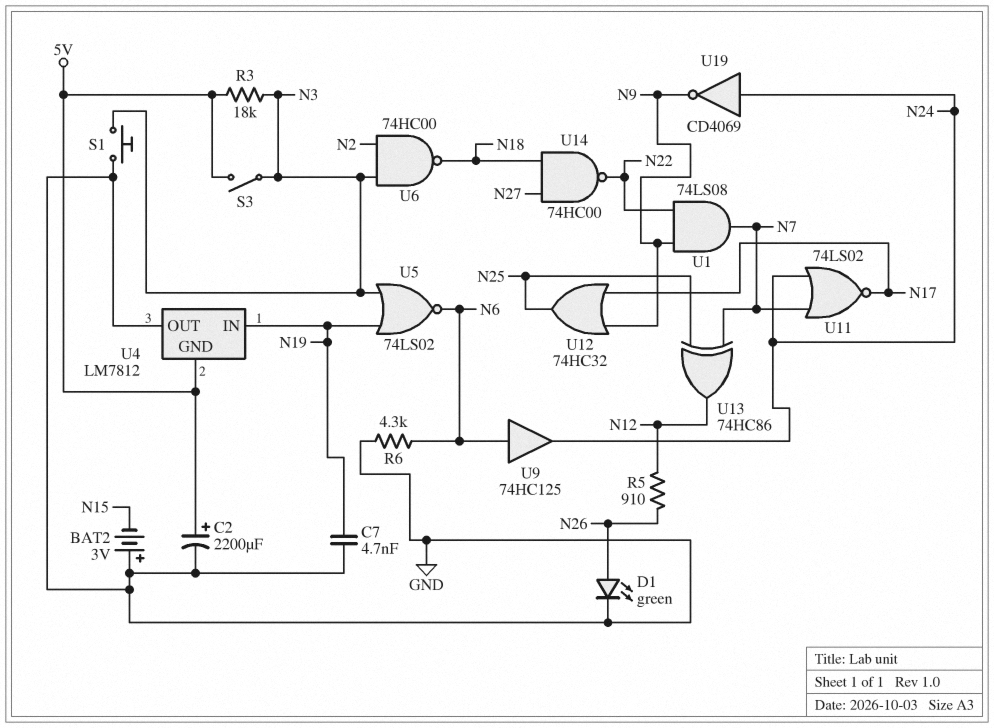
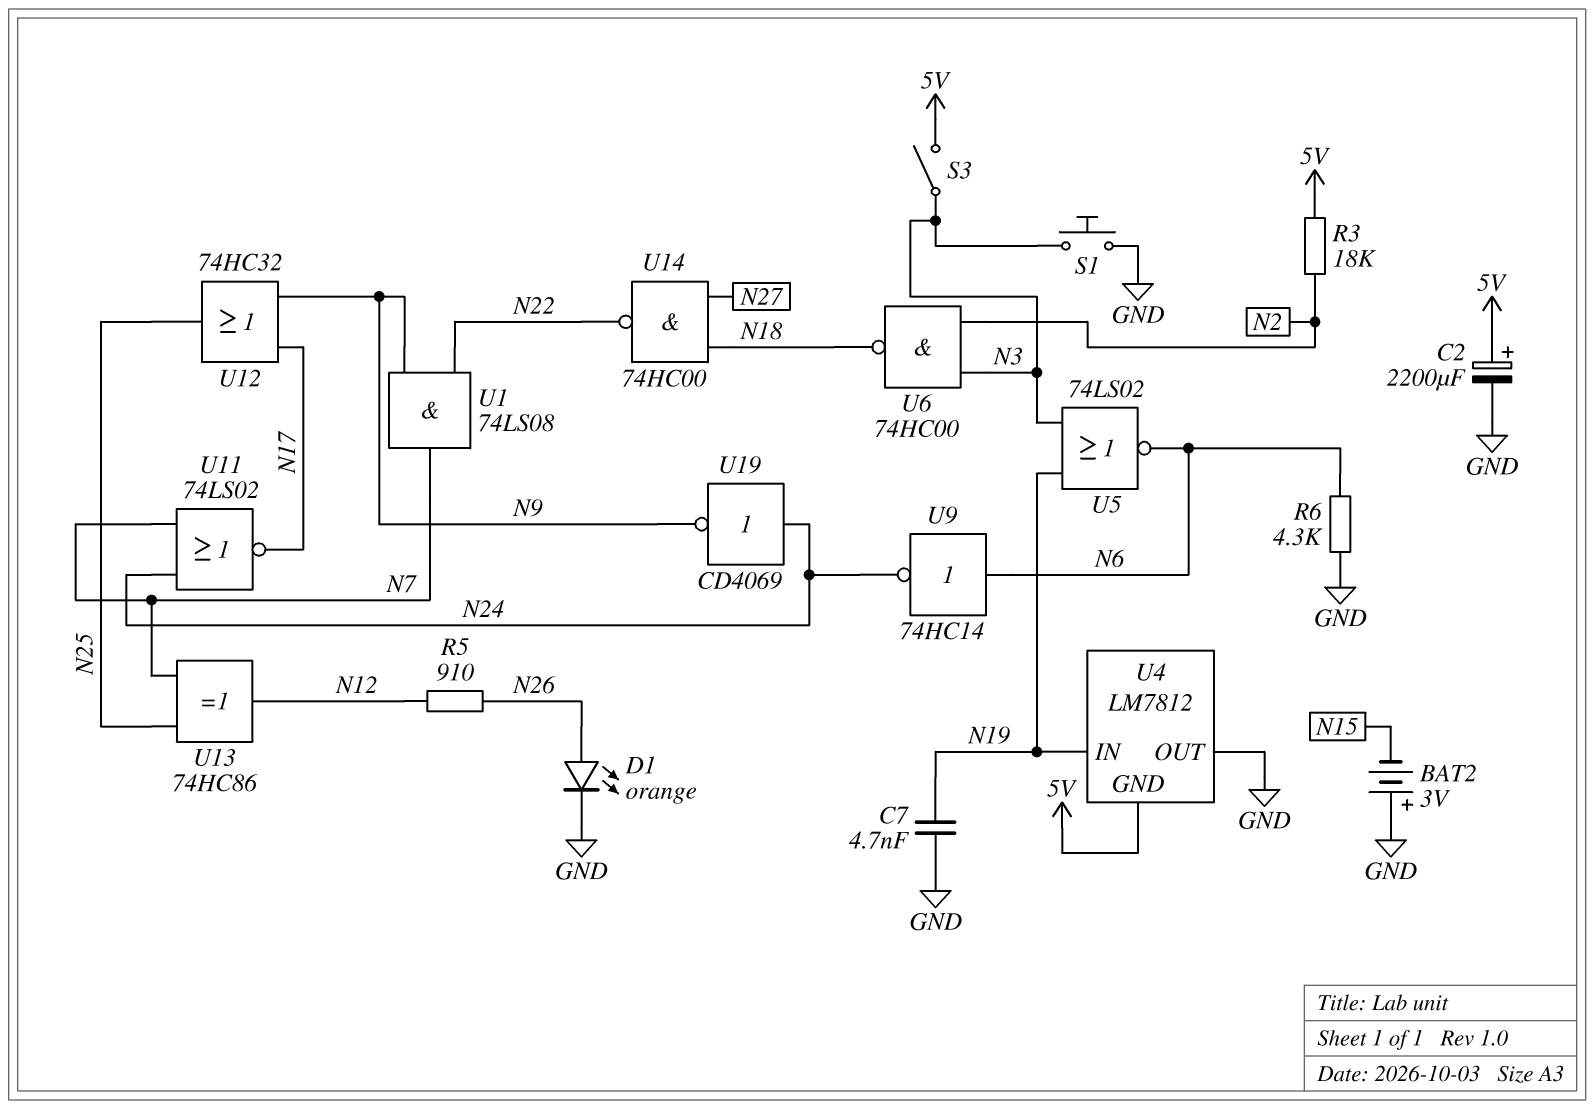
D1: LED green (A N26, K GND) -> LED orange (A N26, K GND)
R3: 18k (5V, N3) -> 18k (5V, N2)
U9: buffer 74HC125 (in N6, out N24) -> NOT 74HC14 (in N6, out N24)

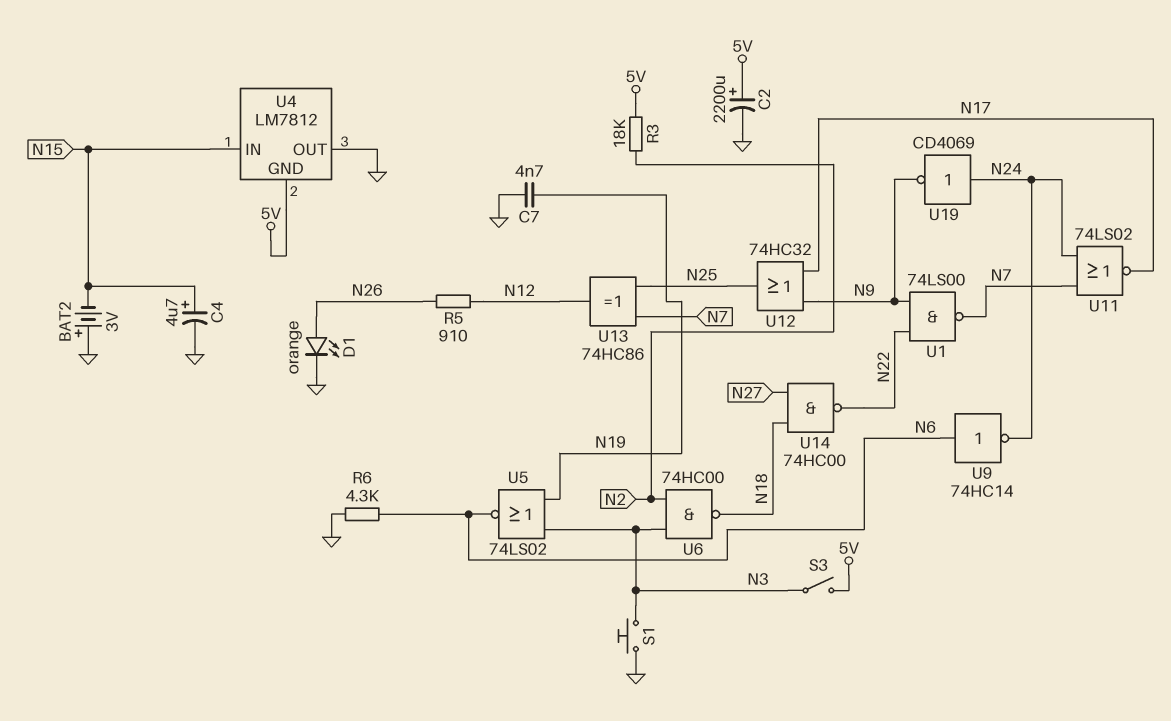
C4: none -> 4.7uF (plus N15, minus GND)
U1: AND 74LS08 (in N9, in N22, out N7) -> NAND 74LS00 (in N9, in N22, out N7)
U4 pin IN: N19 -> N15

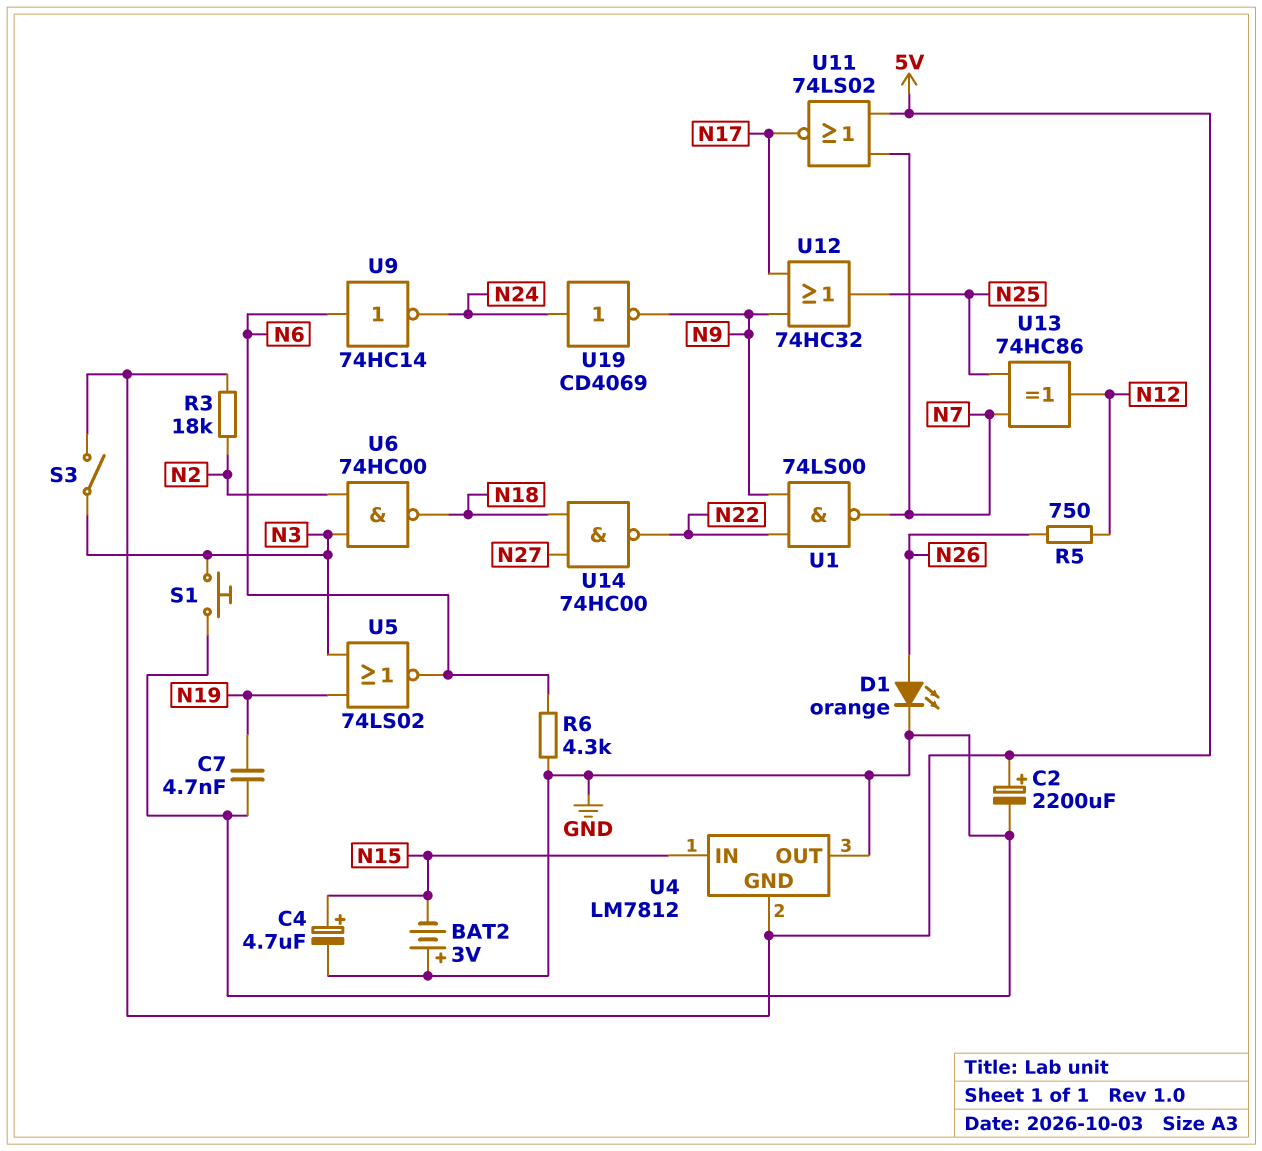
R5: 910 (N12, N26) -> 750 (N12, N26)
U11: NOR 74LS02 (in N7, in N24, out N17) -> NOR 74LS02 (in 5V, in N7, out N17)

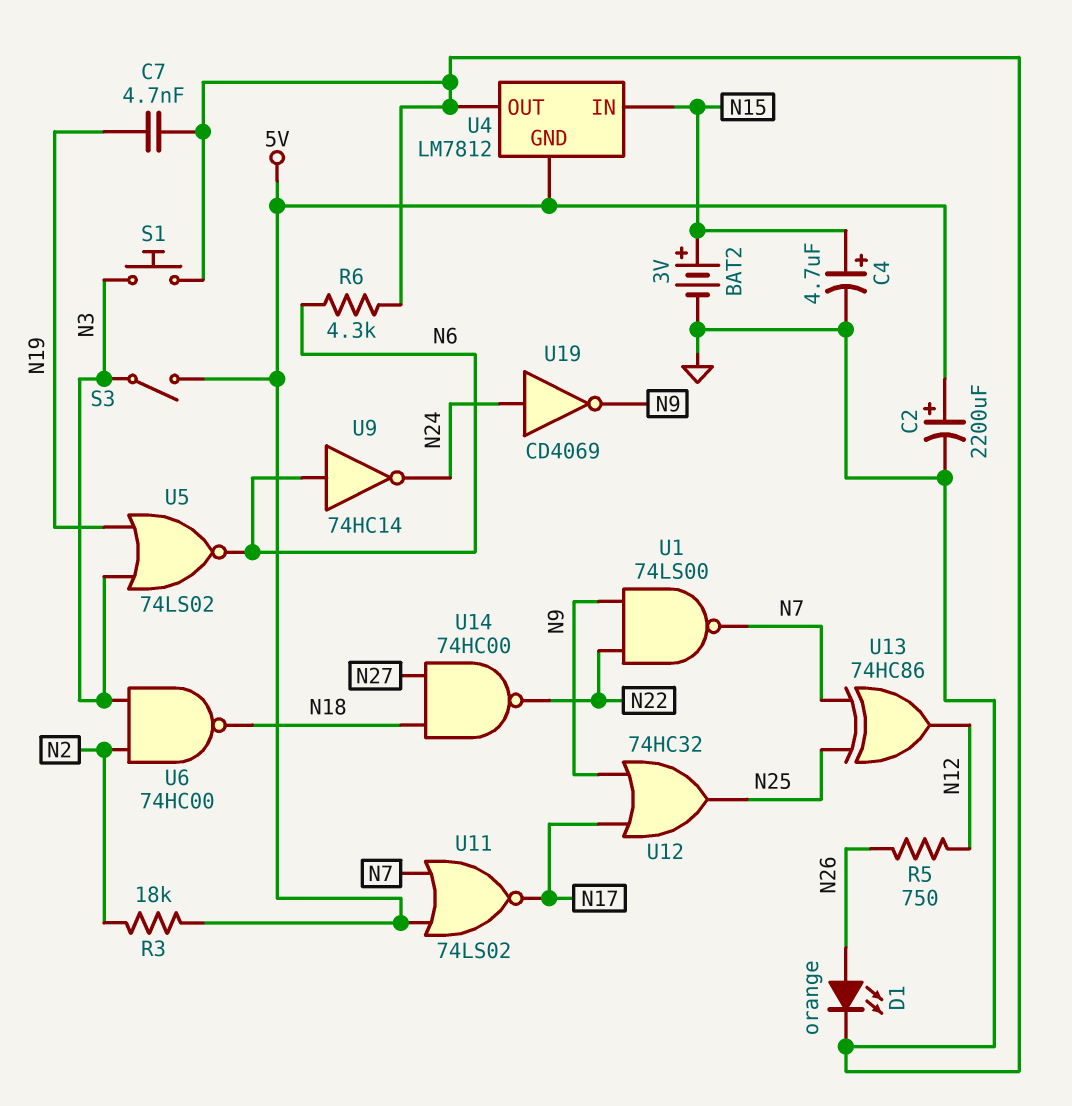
BAT2: 3V (plus GND, minus N15) -> 3V (plus N15, minus GND)

